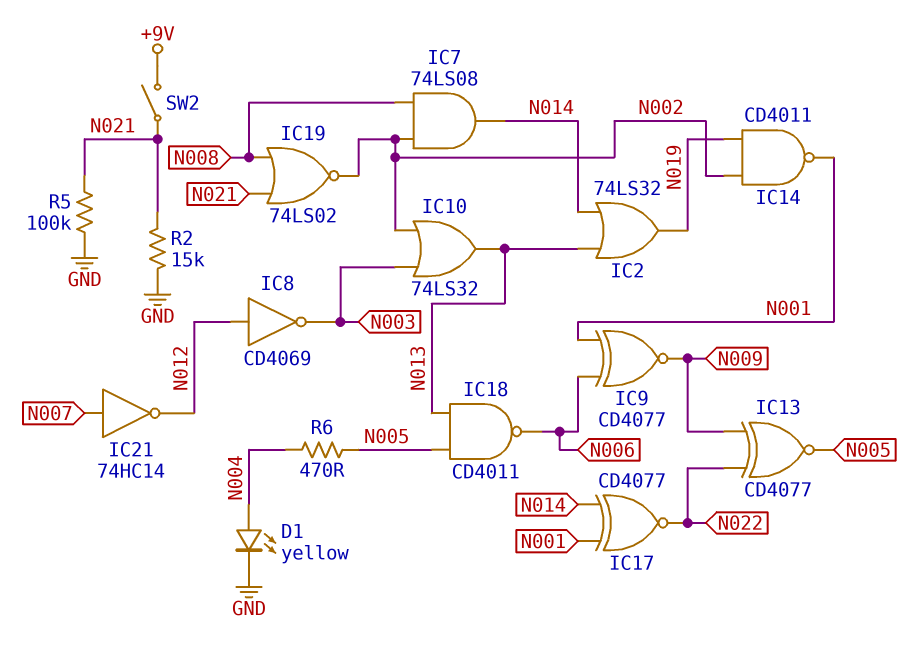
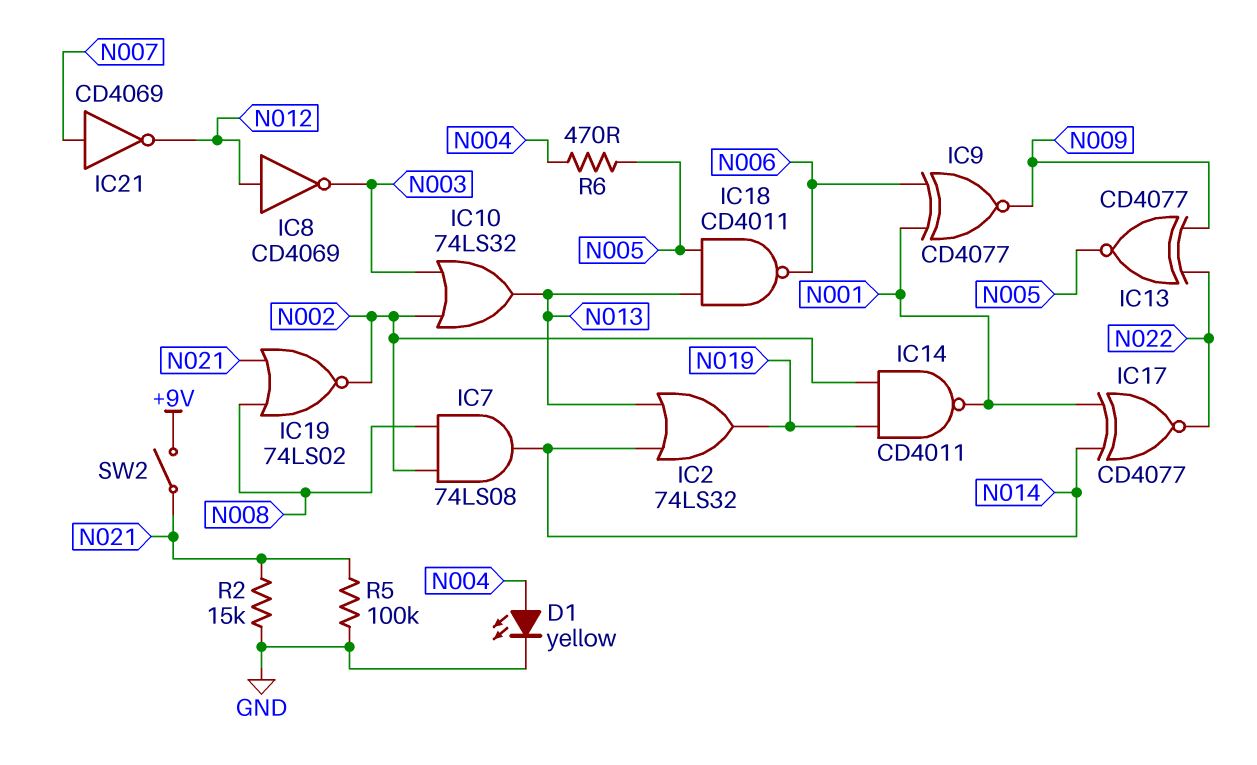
IC21: NOT 74HC14 (in N007, out N012) -> NOT CD4069 (in N007, out N012)

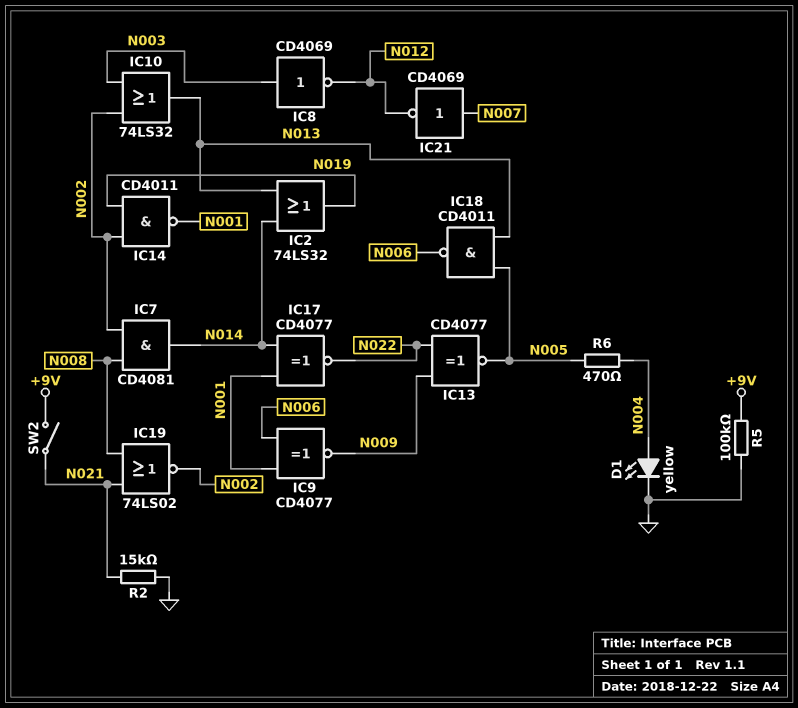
IC7: AND 74LS08 (in N002, in N008, out N014) -> AND CD4081 (in N002, in N008, out N014)
IC8: NOT CD4069 (in N012, out N003) -> NOT CD4069 (in N003, out N012)
R5: 100k (GND, N021) -> 100k (+9V, GND)

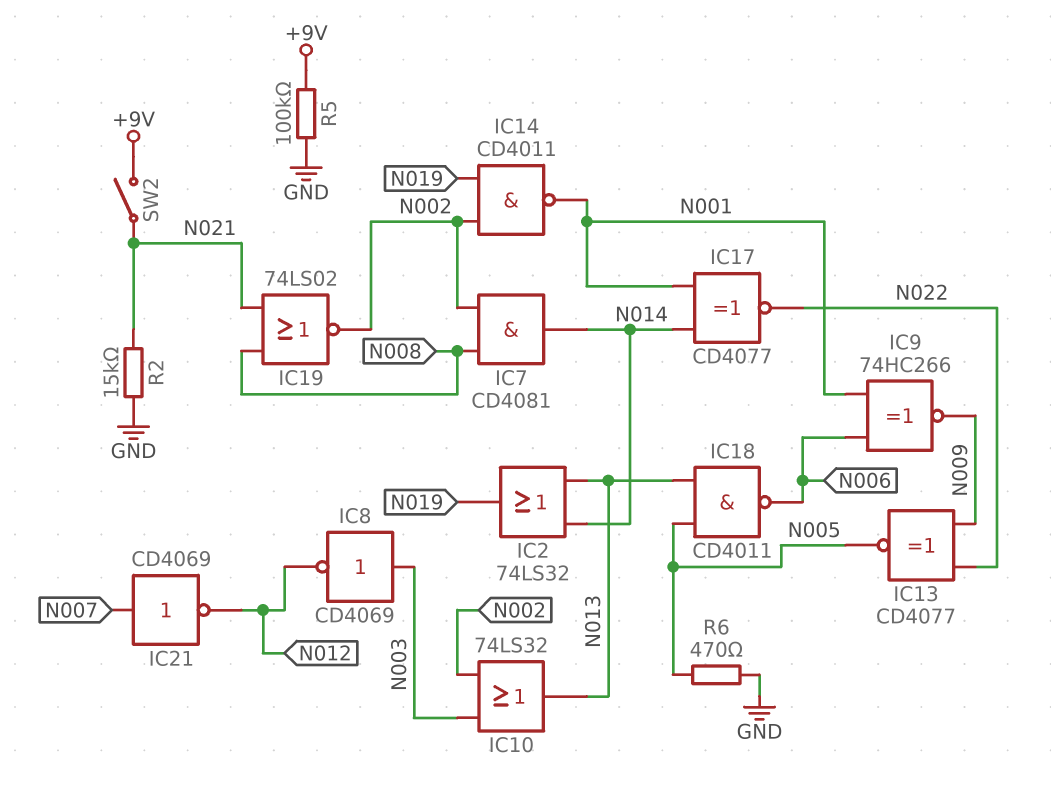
D1: LED yellow (A N004, K GND) -> none
IC9: XNOR CD4077 (in N001, in N006, out N009) -> XNOR 74HC266 (in N001, in N006, out N009)
R6: 470 (N004, N005) -> 470 (GND, N005)

